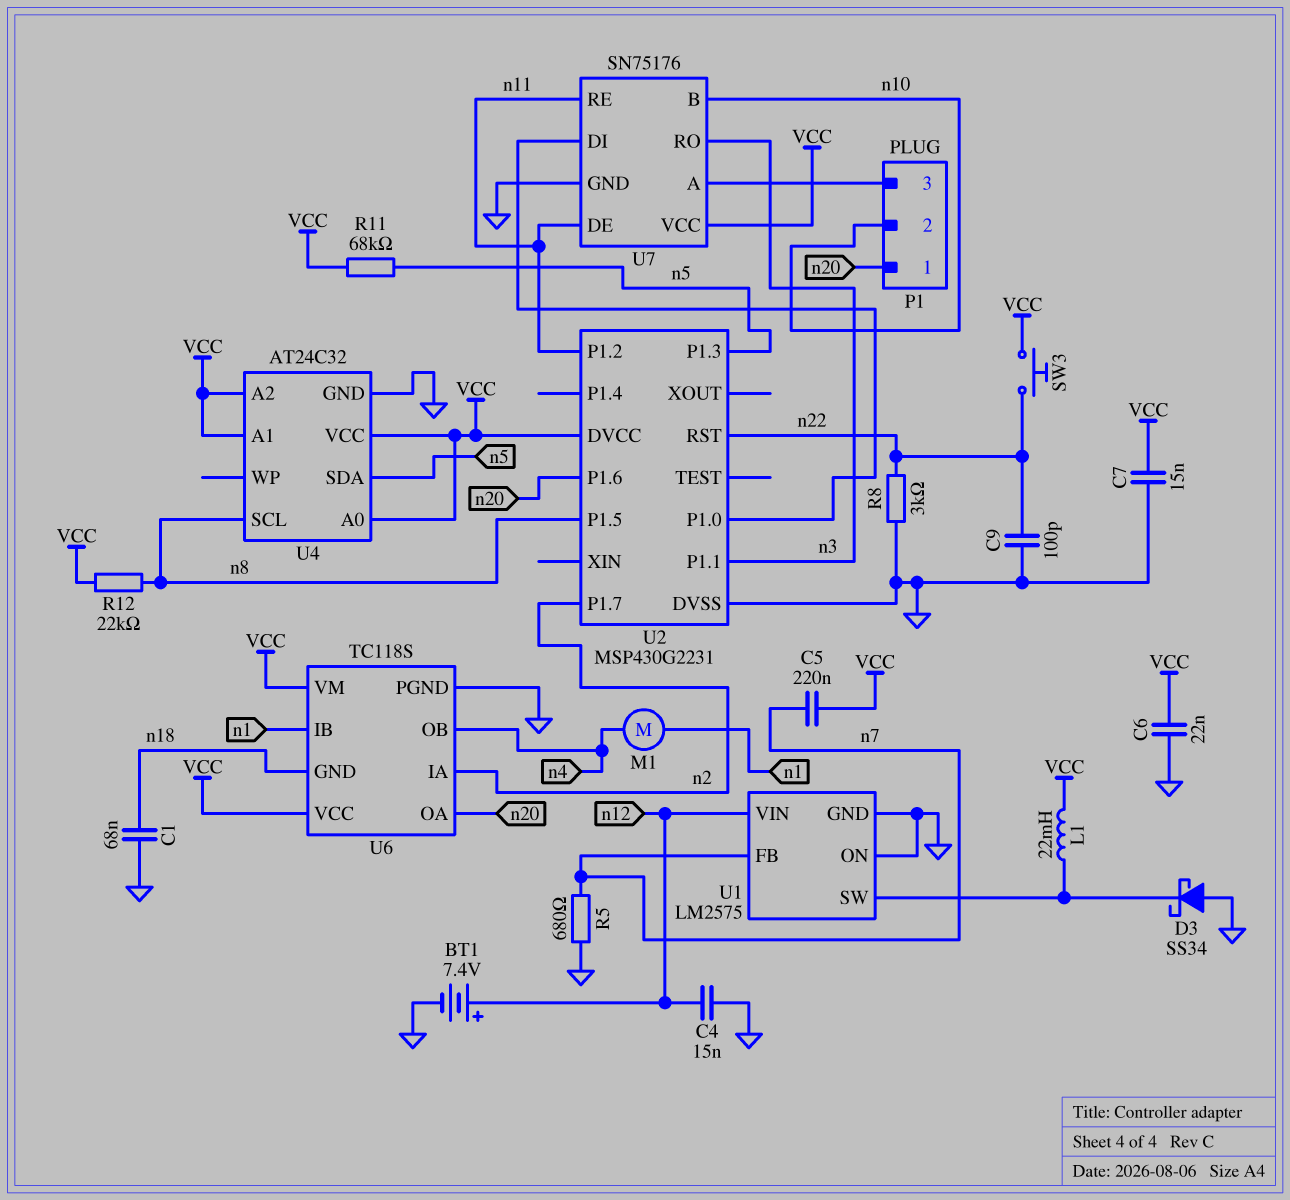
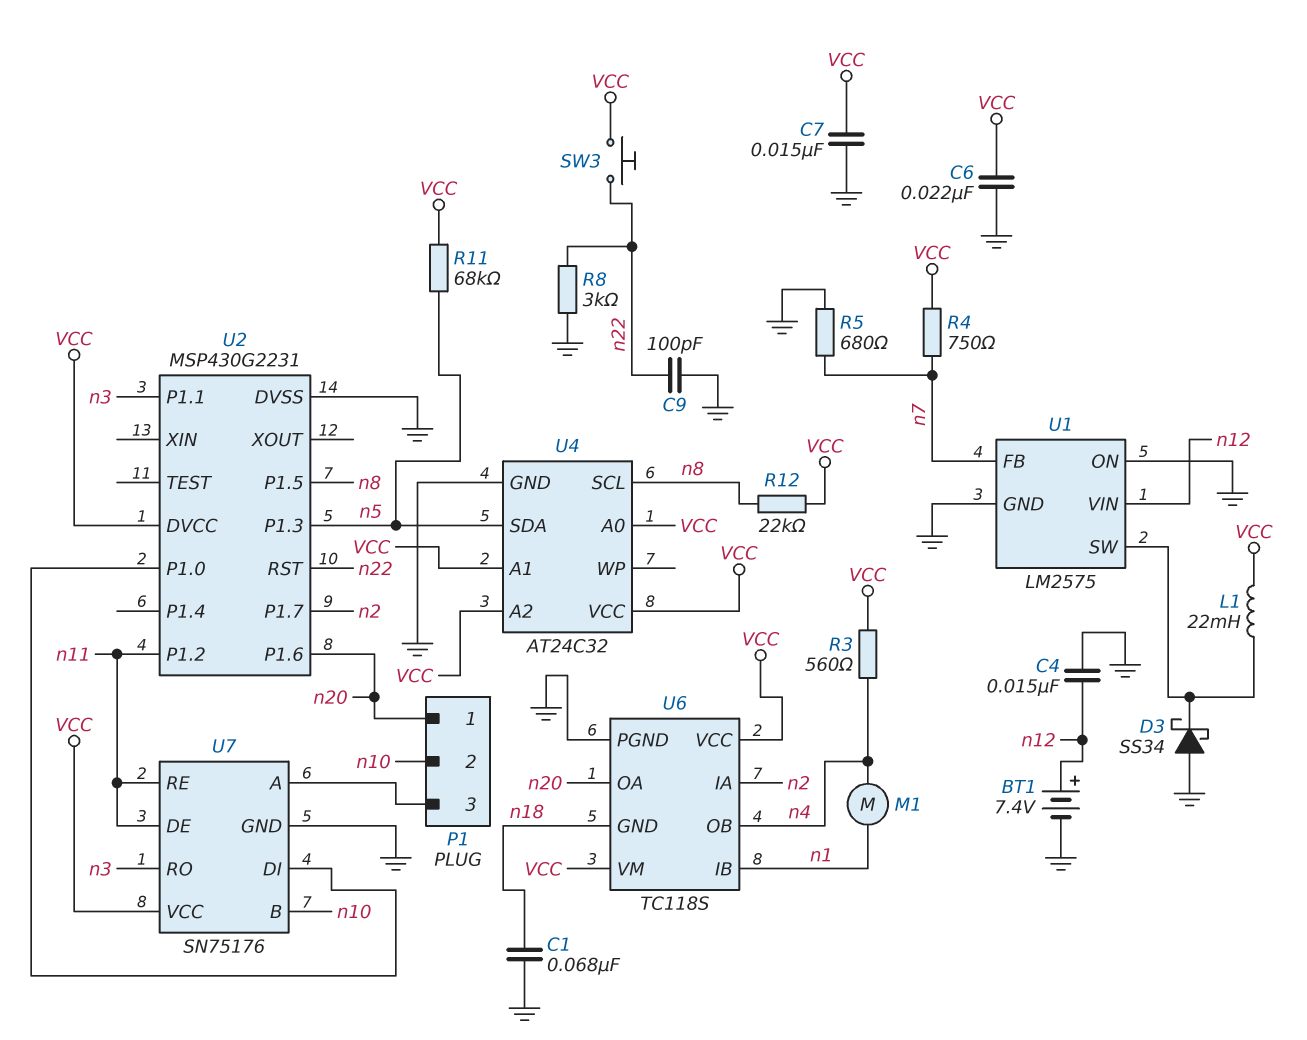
C5: 220nF (VCC, n7) -> none
R3: none -> 560 (VCC, n4)
R4: none -> 750 (VCC, n7)

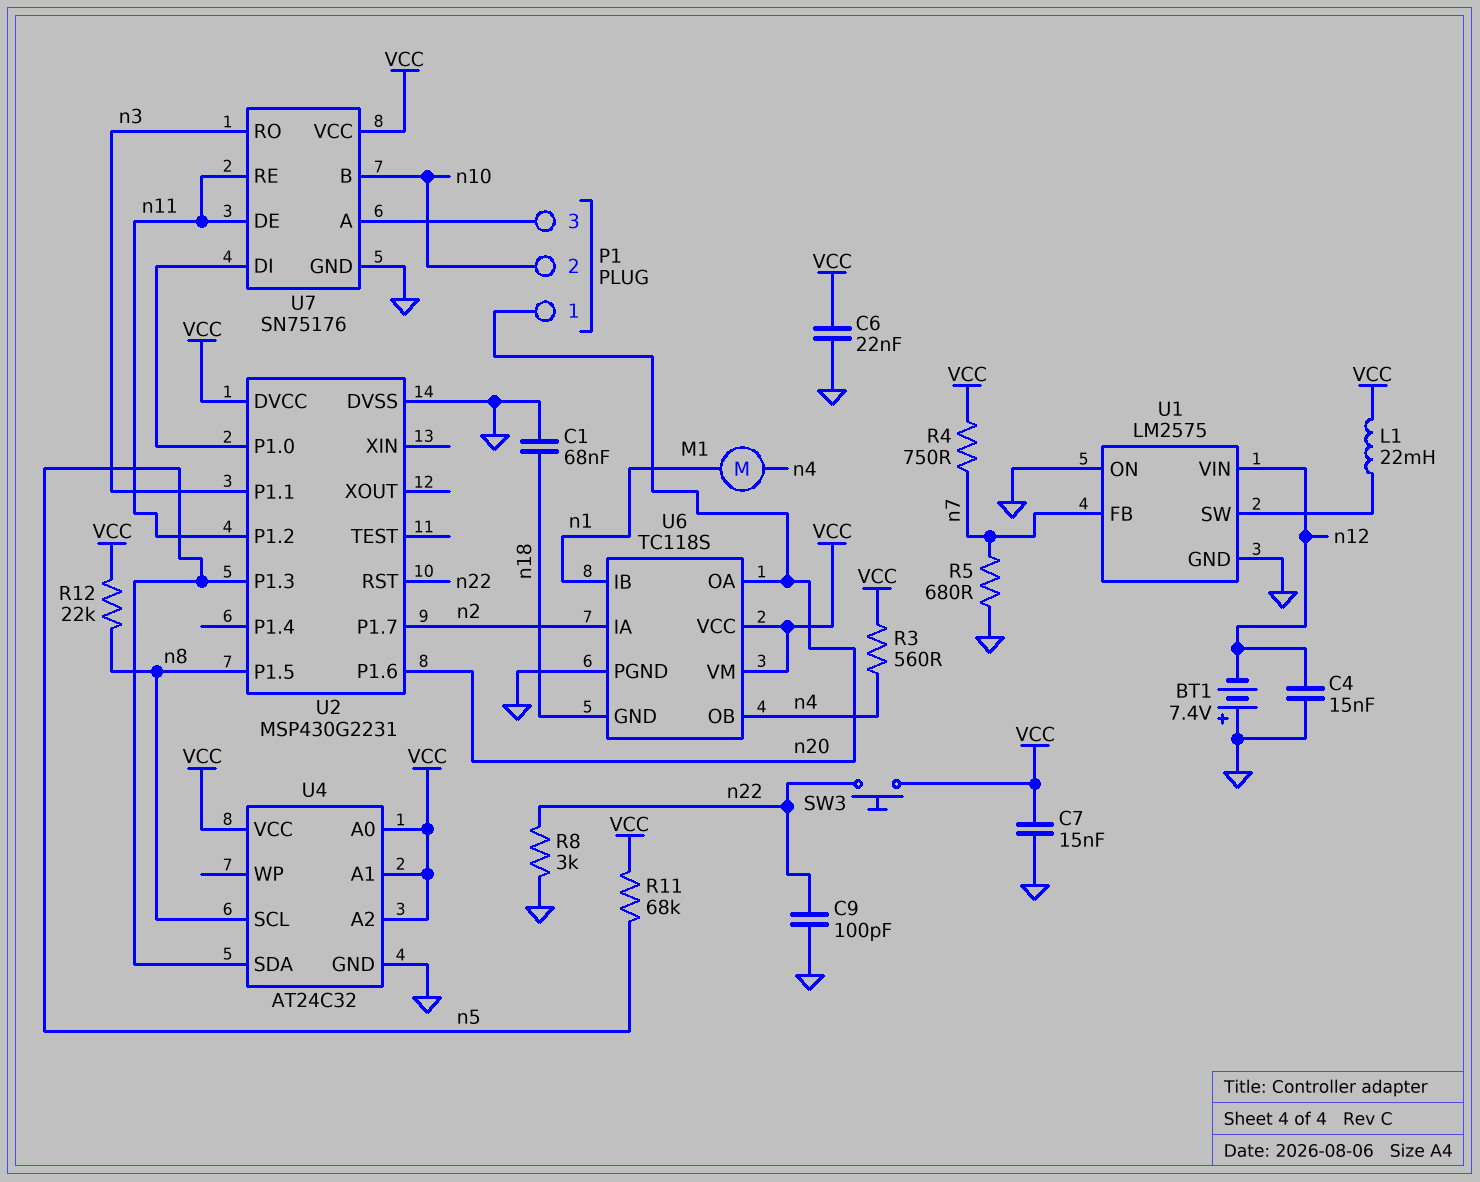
BT1: 7.4V (plus n12, minus GND) -> 7.4V (plus GND, minus n12)
D3: schottky SS34 (A GND, K U1/SW) -> none

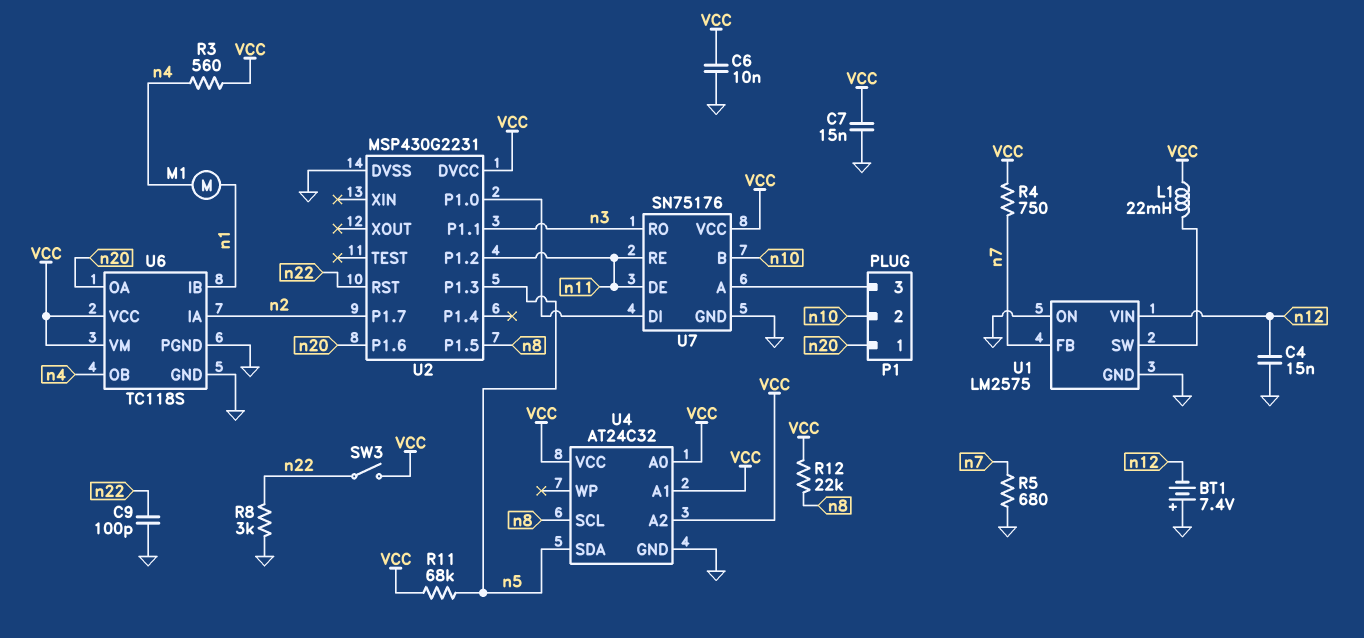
C1: 68nF (GND, n18) -> none
C6: 22nF (GND, VCC) -> 10nF (GND, VCC)
SW3: button (VCC, n22) -> switch (VCC, n22)
U6 pin GND: n18 -> GND

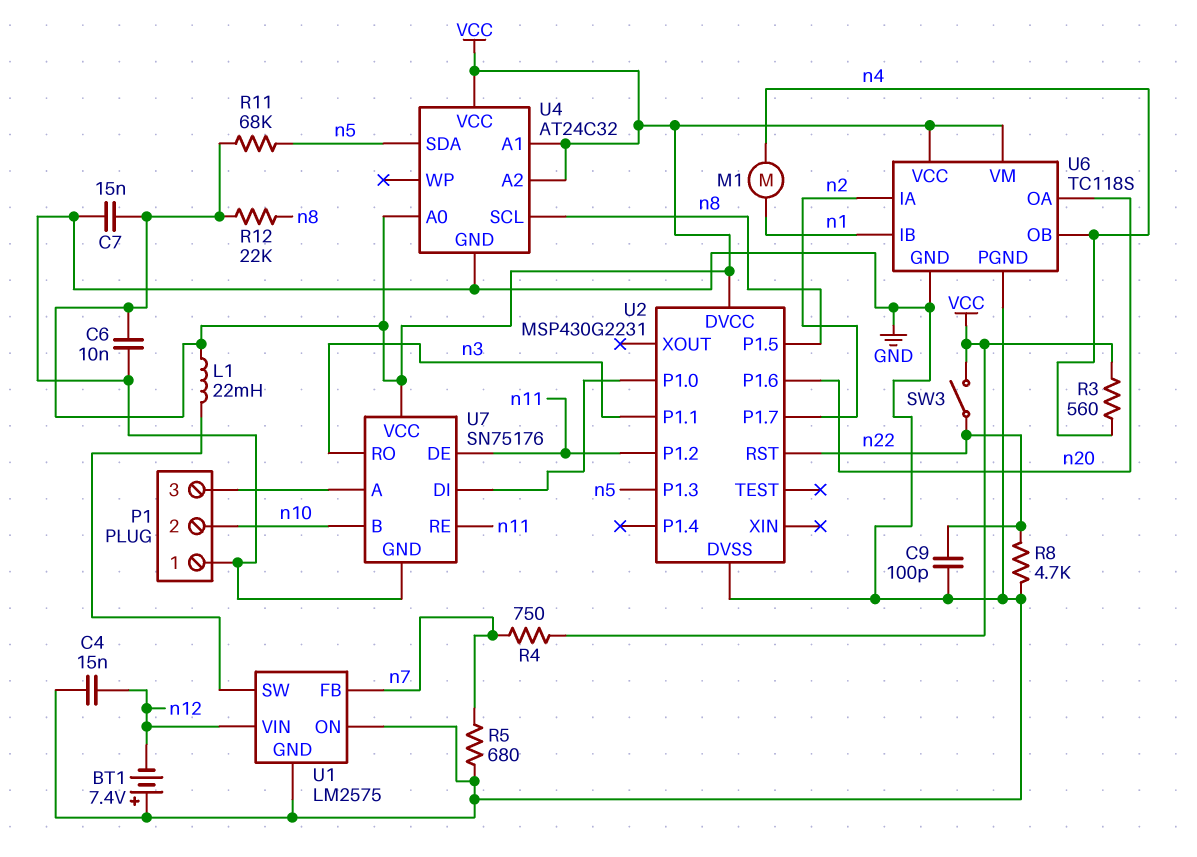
P1 pin 1: n20 -> GND
R8: 3k (GND, n22) -> 4.7k (GND, n22)

